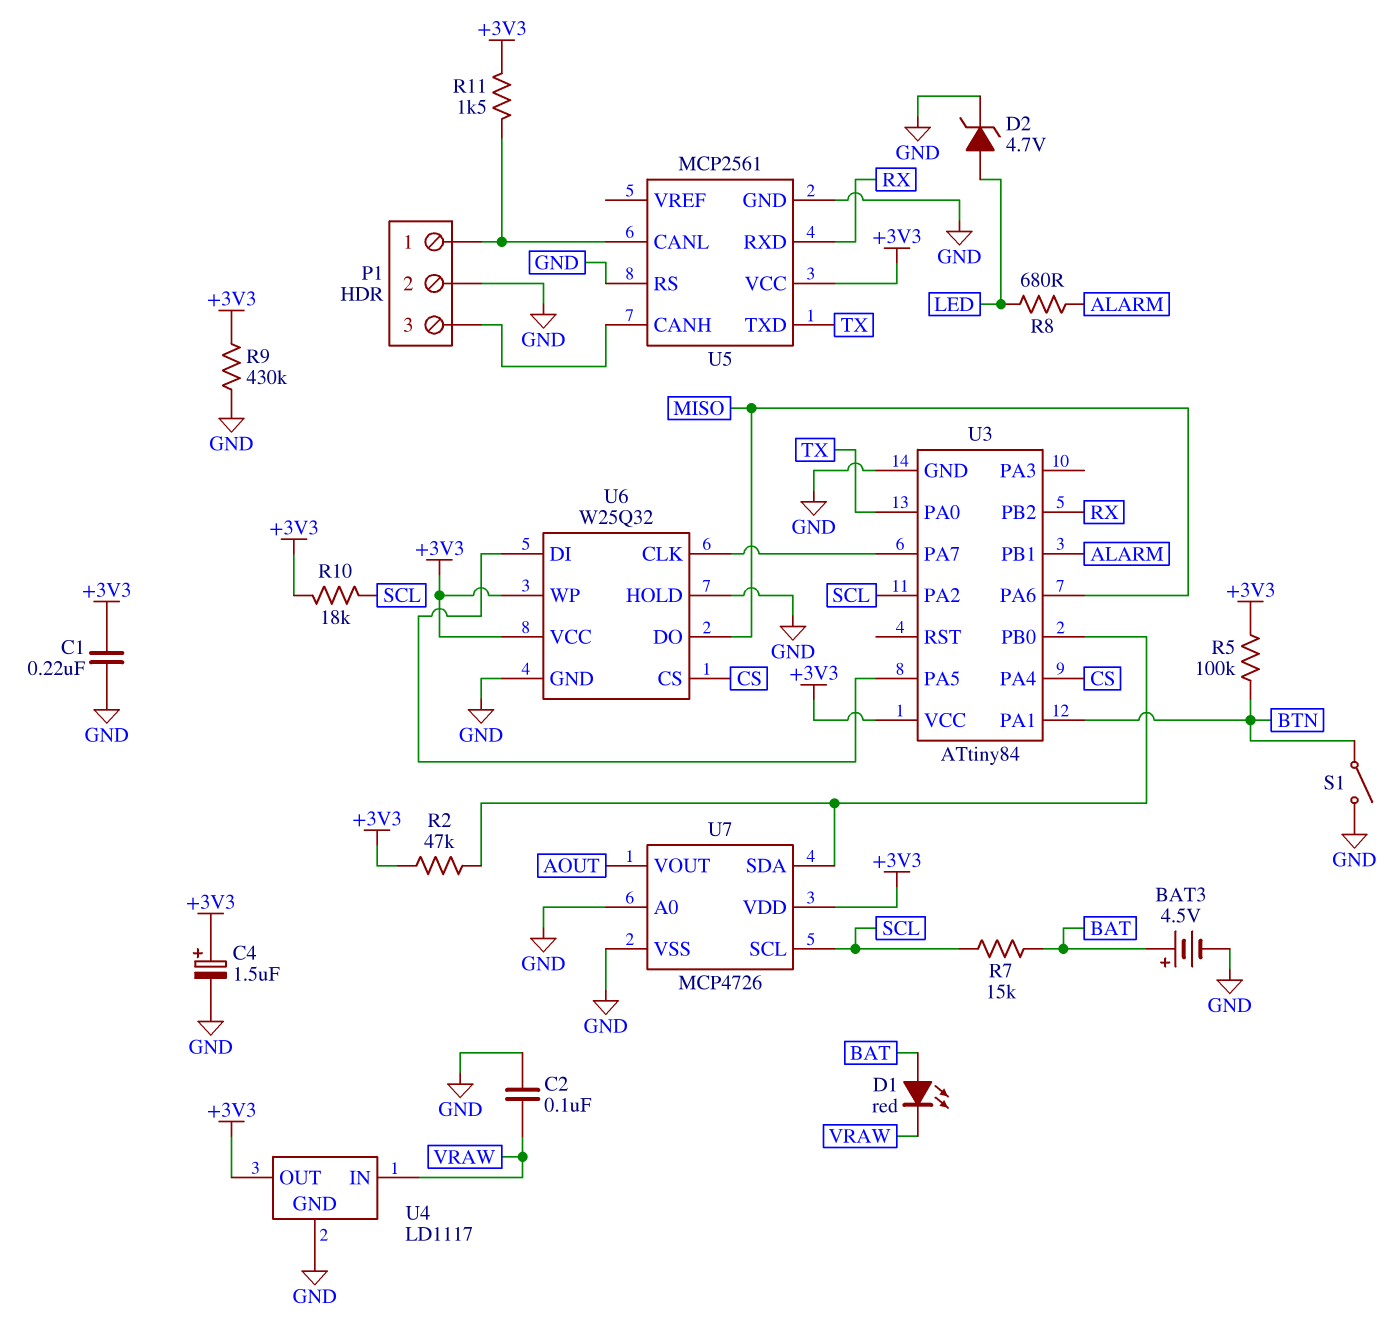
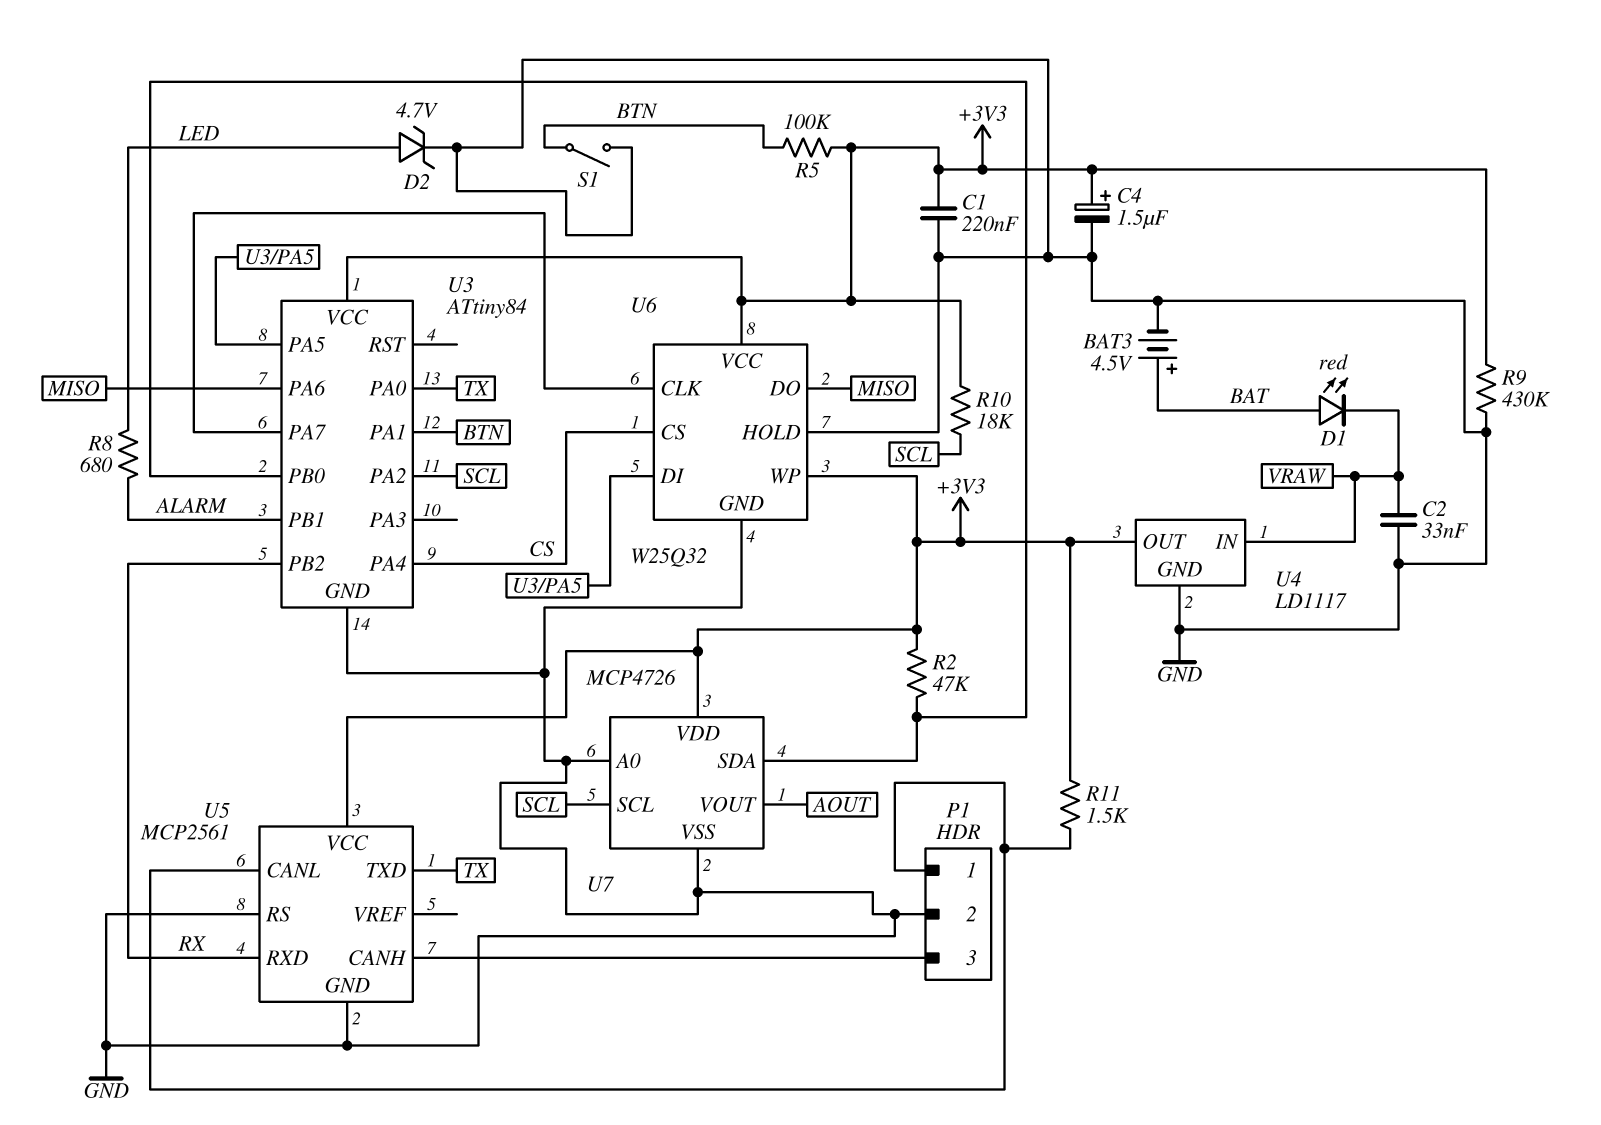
C2: 100nF (GND, VRAW) -> 33nF (GND, VRAW)
R7: 15k (BAT, SCL) -> none

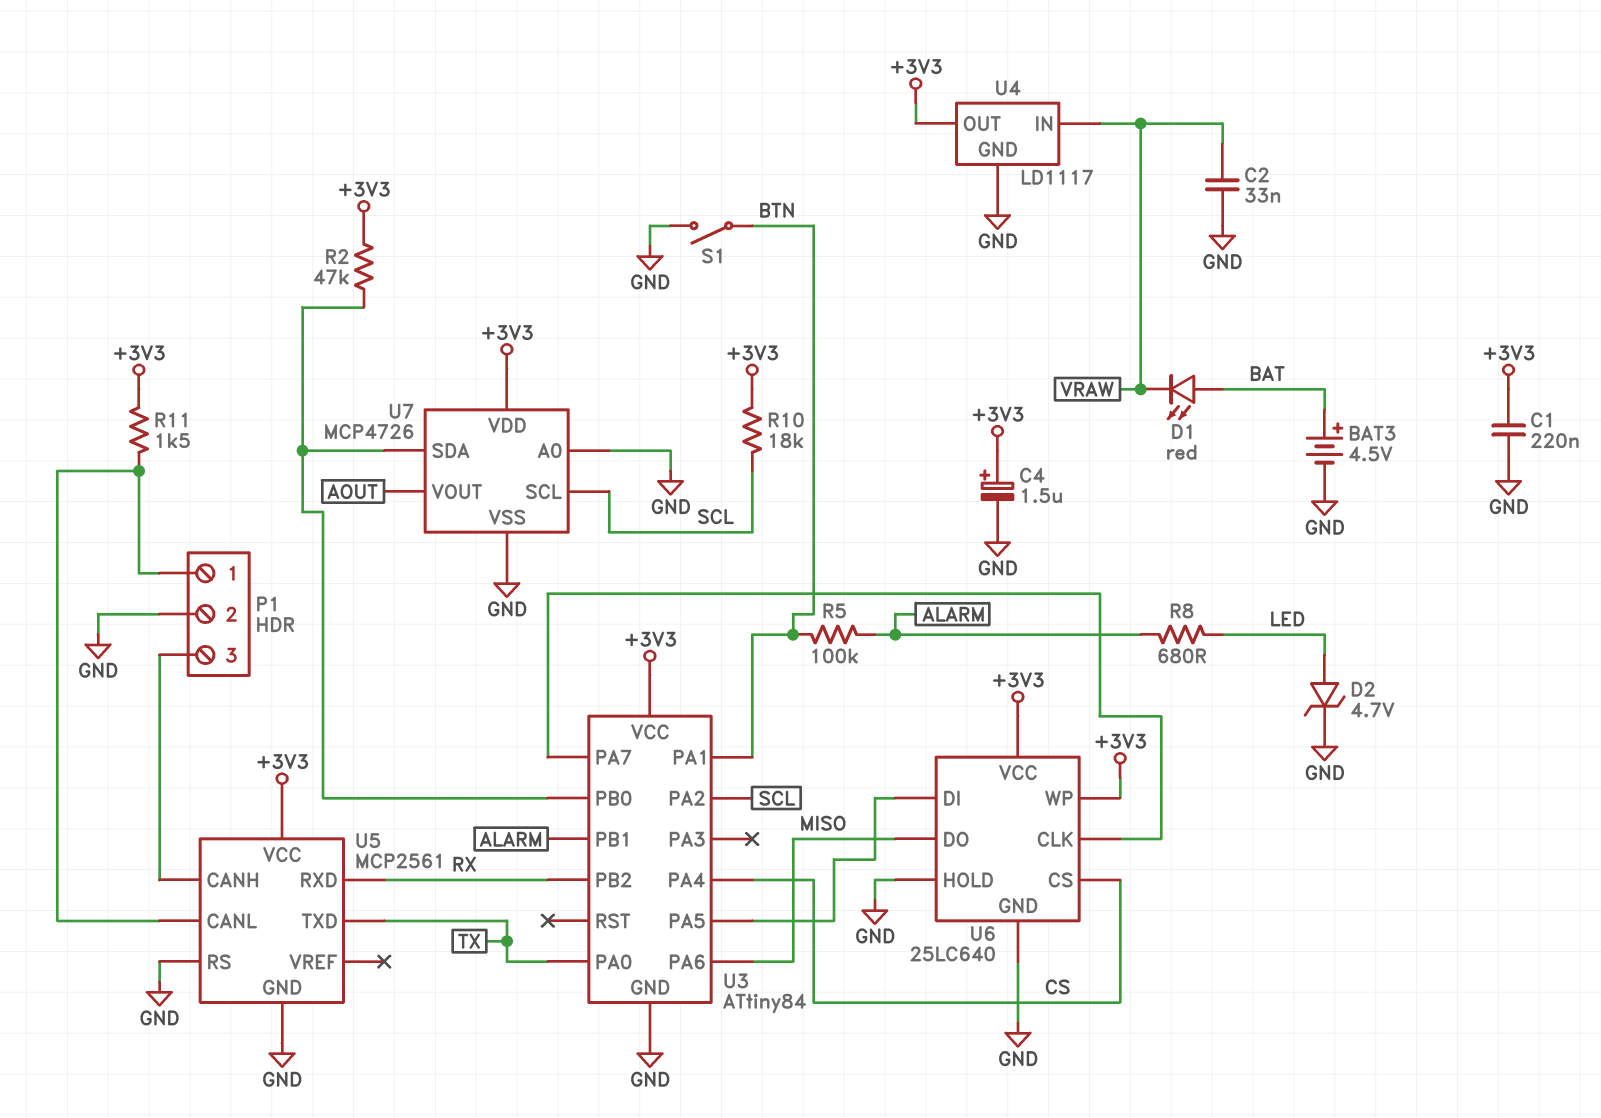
R5: 100k (+3V3, BTN) -> 100k (ALARM, BTN)
R9: 430k (+3V3, GND) -> none
U6: W25Q32 -> 25LC640

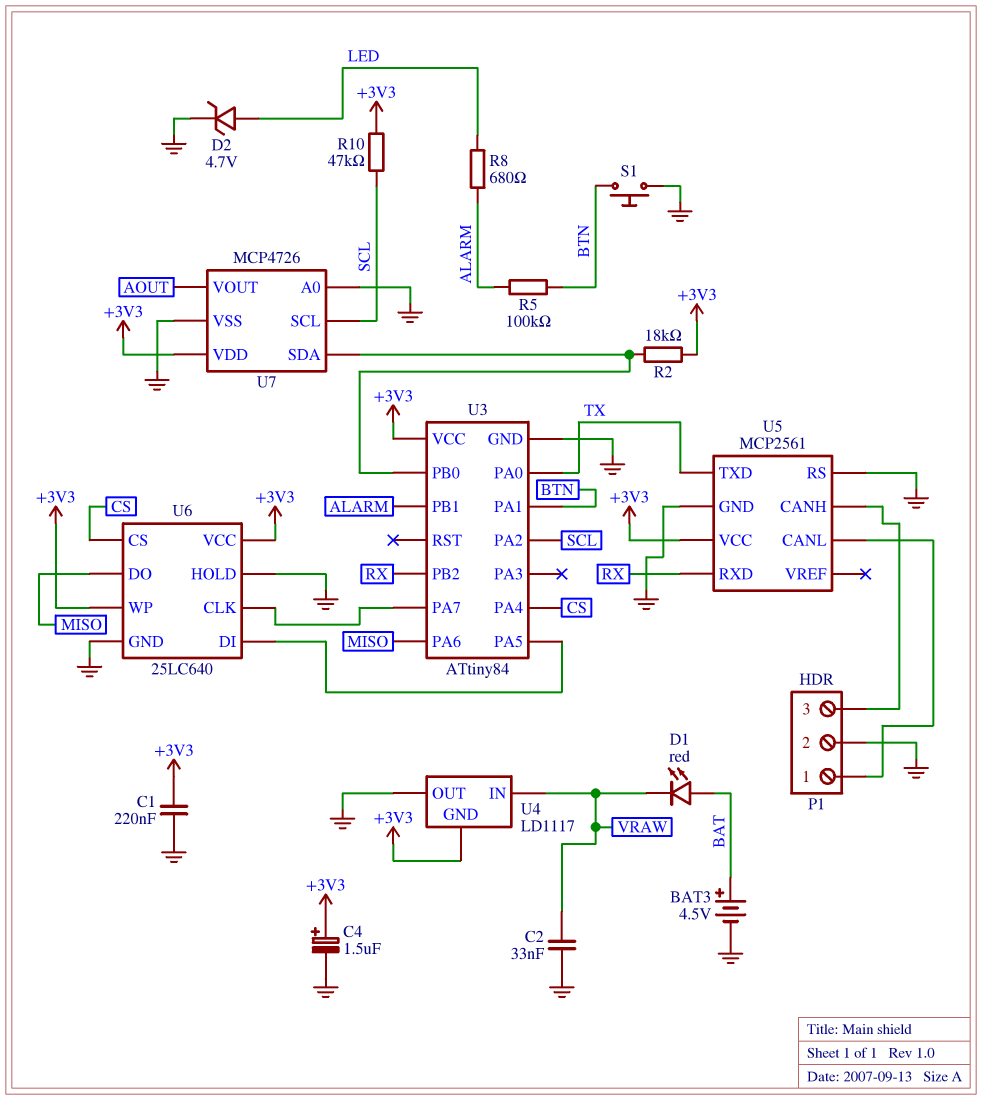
R2: 47k (+3V3, U3/PB0) -> 18k (+3V3, U3/PB0)
R10: 18k (+3V3, SCL) -> 47k (+3V3, SCL)
R11: 1.5k (+3V3, P1/1) -> none
S1: switch (BTN, GND) -> button (BTN, GND)
U4 pin GND: GND -> +3V3
U4 pin OUT: +3V3 -> GND

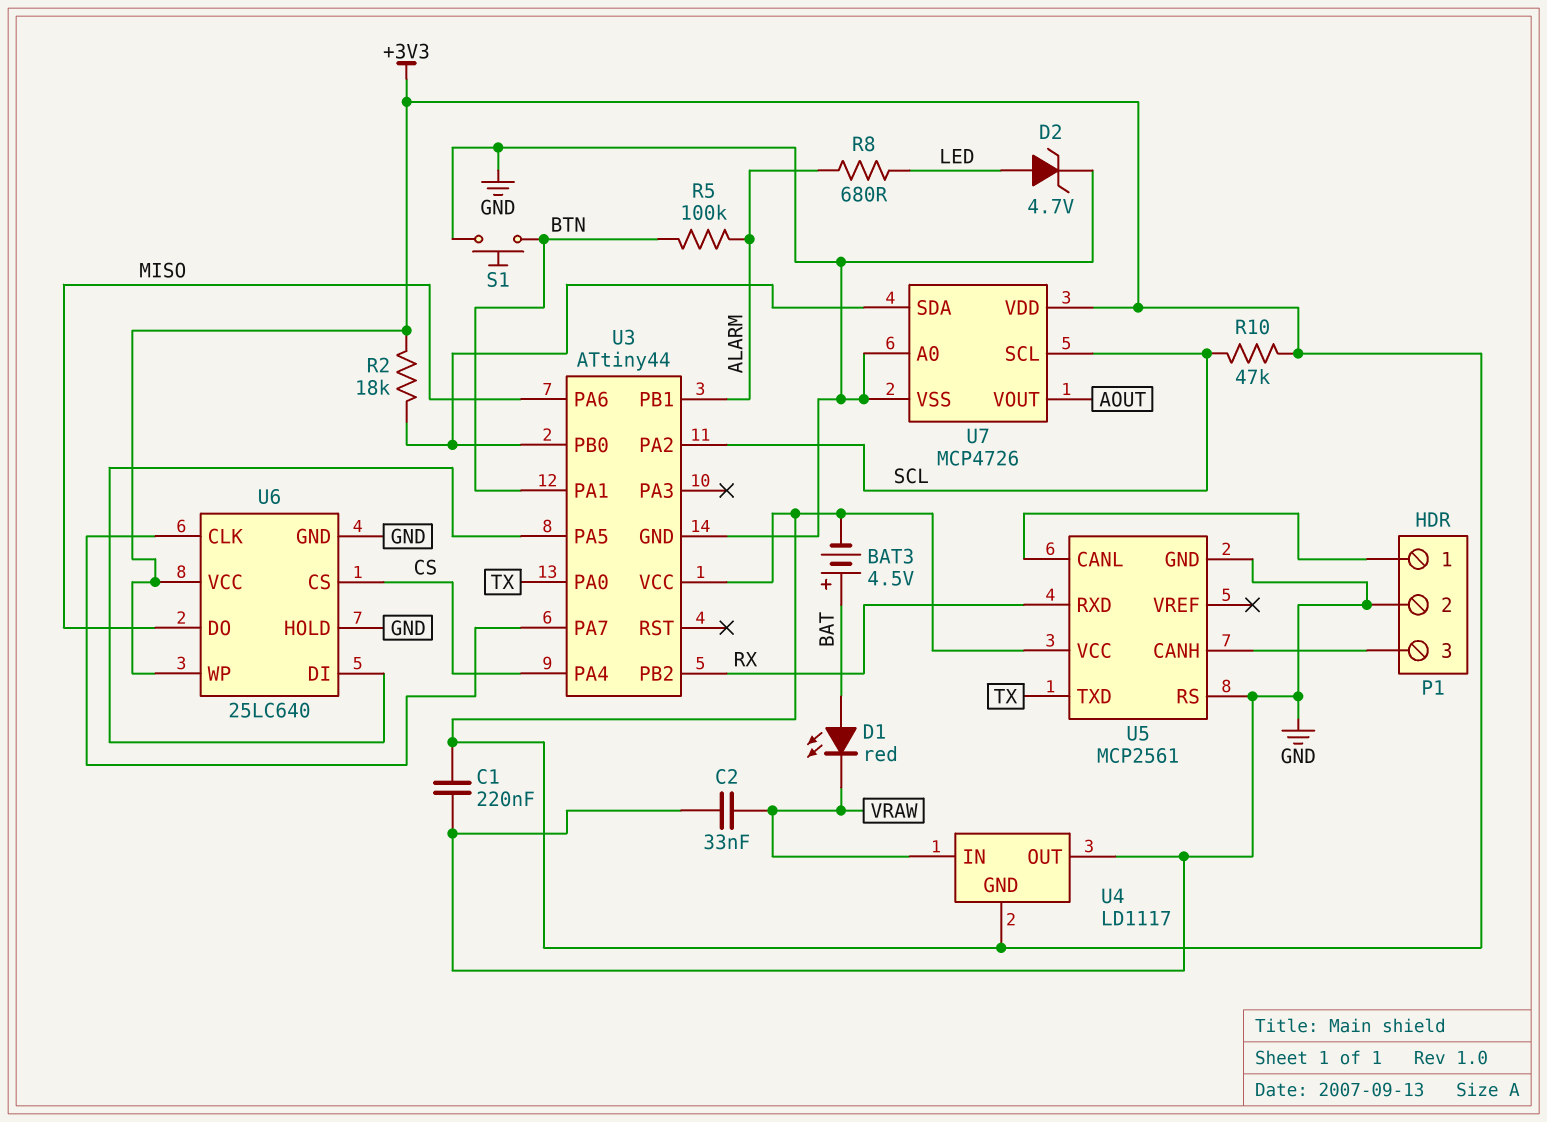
BAT3: 4.5V (plus BAT, minus GND) -> 4.5V (plus BAT, minus +3V3)
C4: 1.5uF (plus +3V3, minus GND) -> none
U3: ATtiny84 -> ATtiny44

